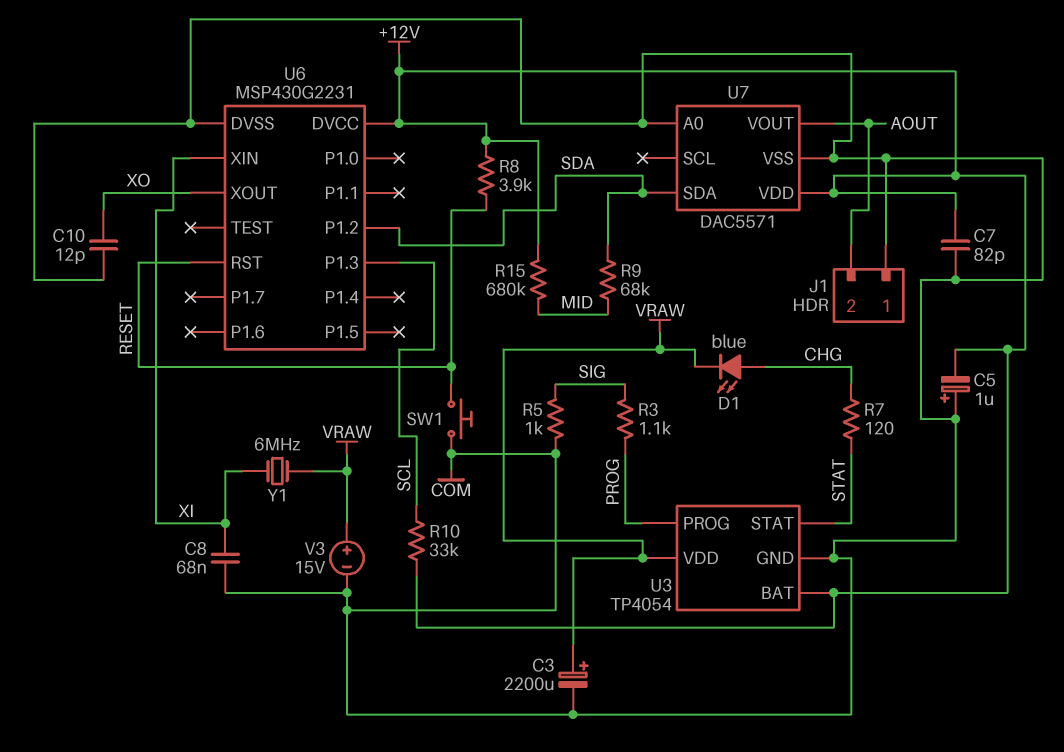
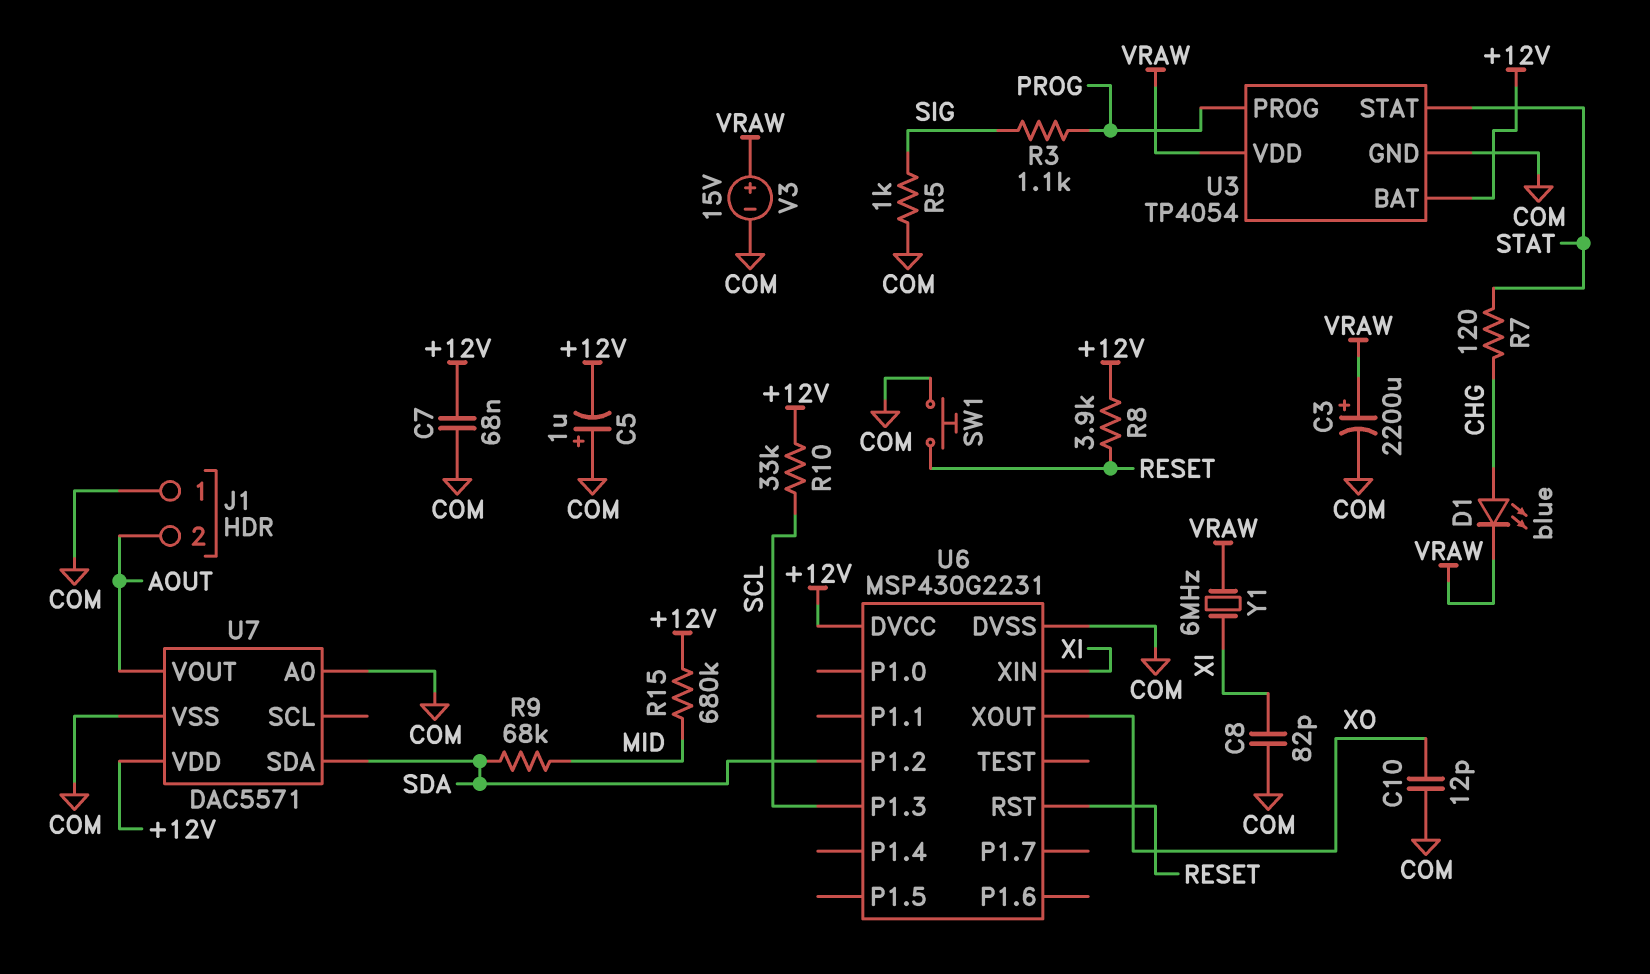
C7: 82pF (+12V, COM) -> 68nF (+12V, COM)
C8: 68nF (COM, XI) -> 82pF (COM, XI)

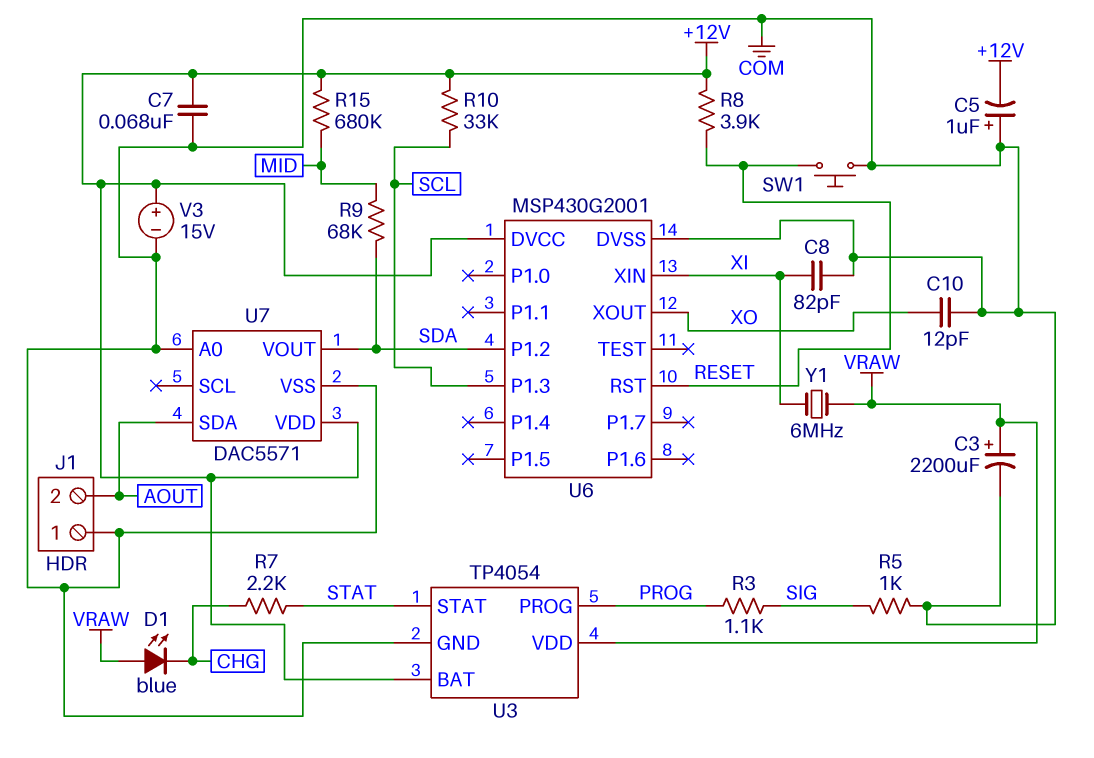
D1: LED blue (A CHG, K VRAW) -> LED blue (A VRAW, K CHG)
R7: 120 (CHG, STAT) -> 2.2k (CHG, STAT)
U6: MSP430G2231 -> MSP430G2001
U7 pin SDA: SDA -> AOUT
U7 pin VOUT: AOUT -> SDA
V3: 15V (plus VRAW, minus COM) -> 15V (plus +12V, minus COM)

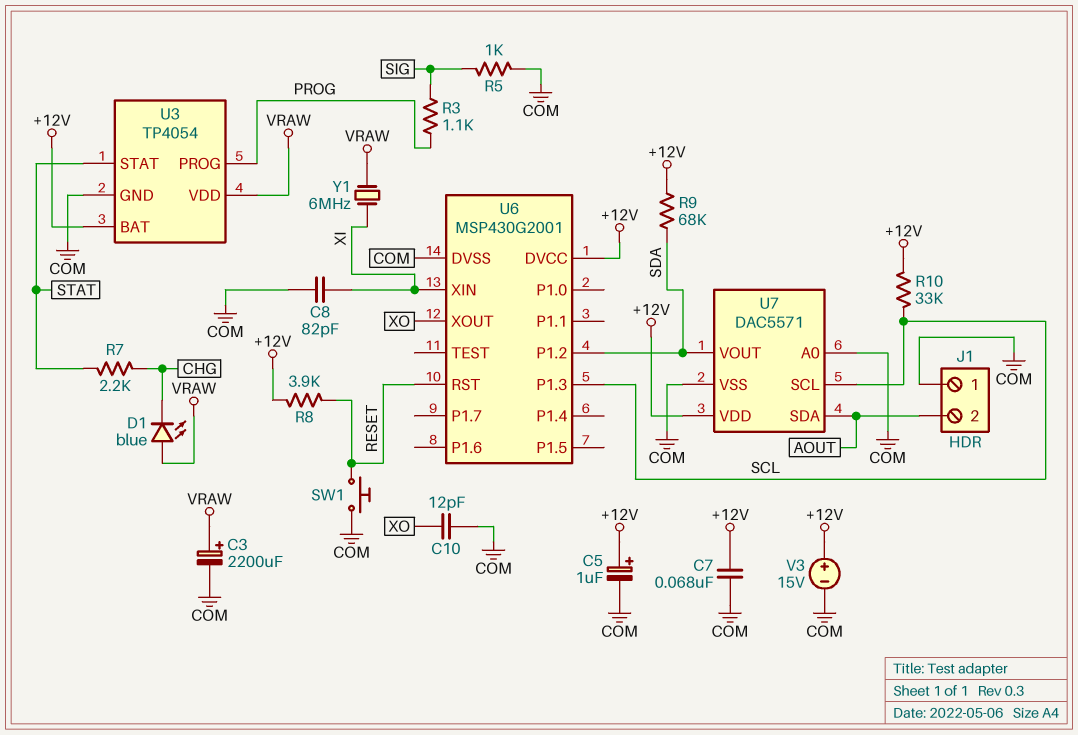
C5: 1uF (plus COM, minus +12V) -> 1uF (plus +12V, minus COM)
R9: 68k (MID, SDA) -> 68k (+12V, SDA)
R15: 680k (+12V, MID) -> none
U7 pin SCL: none -> SCL

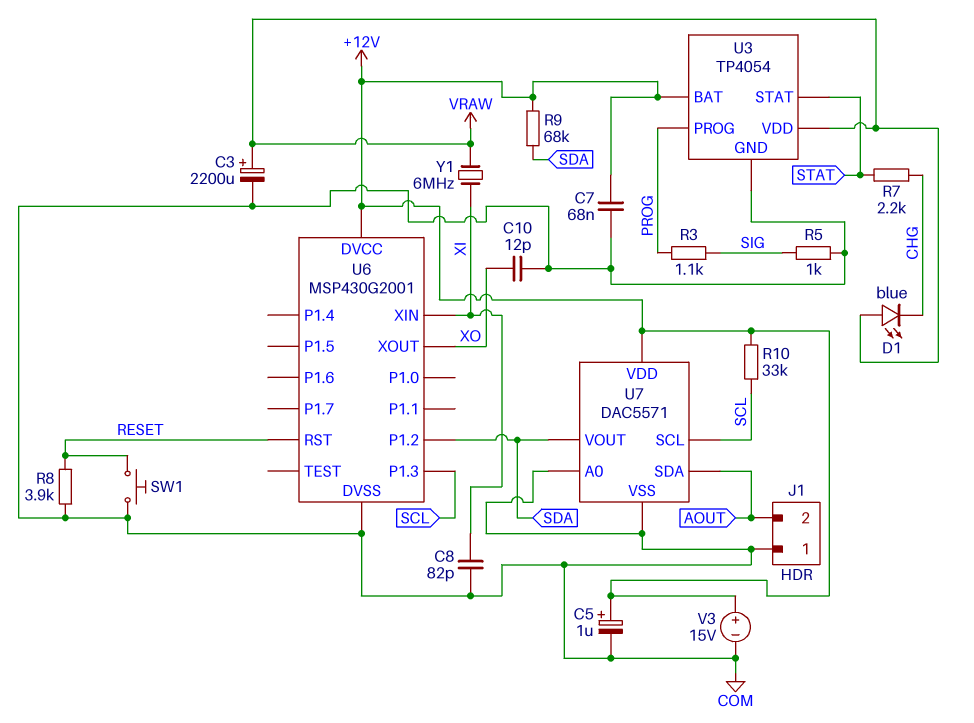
R8: 3.9k (+12V, RESET) -> 3.9k (COM, RESET)

